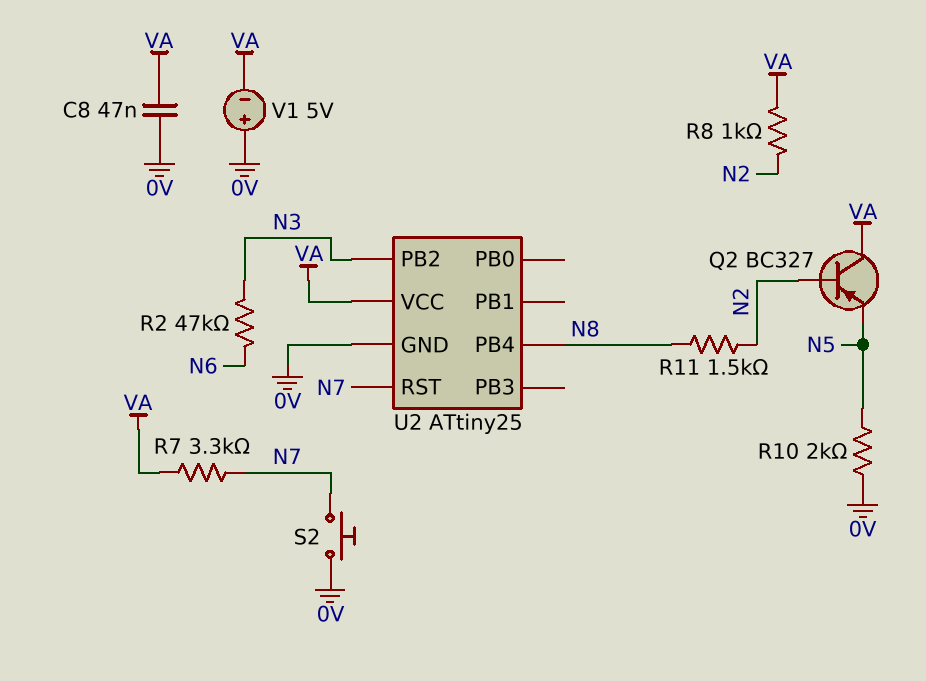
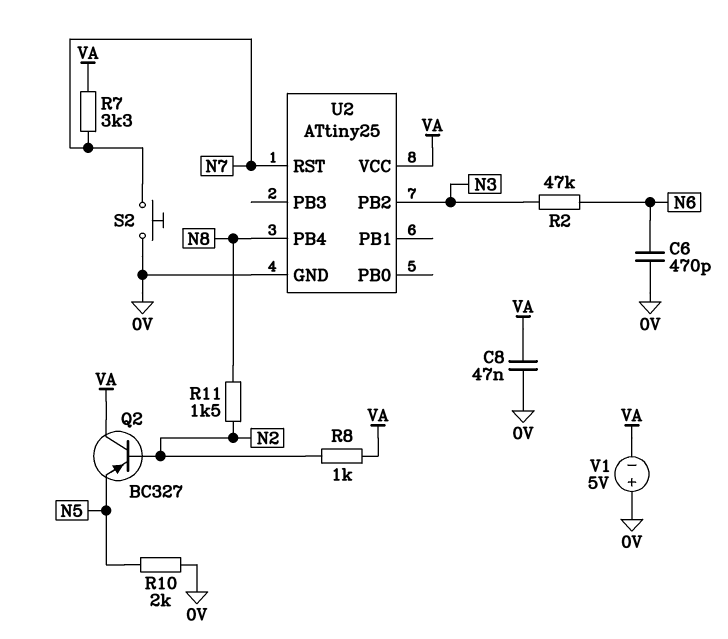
C6: none -> 470pF (0V, N6)

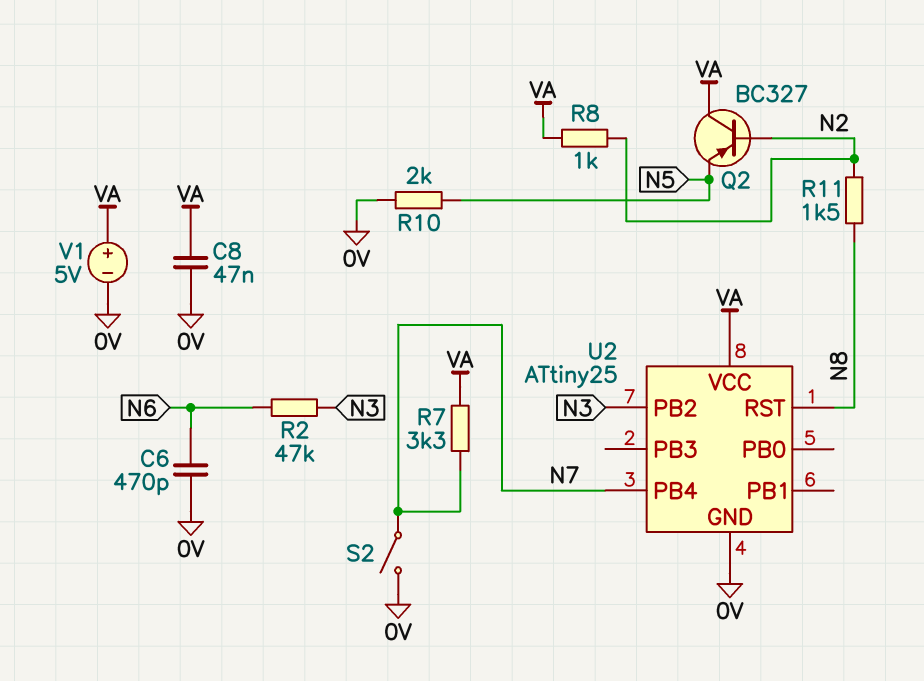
S2: button (0V, N7) -> switch (0V, N7)
U2 pin PB4: N8 -> N7
U2 pin RST: N7 -> N8
V1: 5V (plus 0V, minus VA) -> 5V (plus VA, minus 0V)

